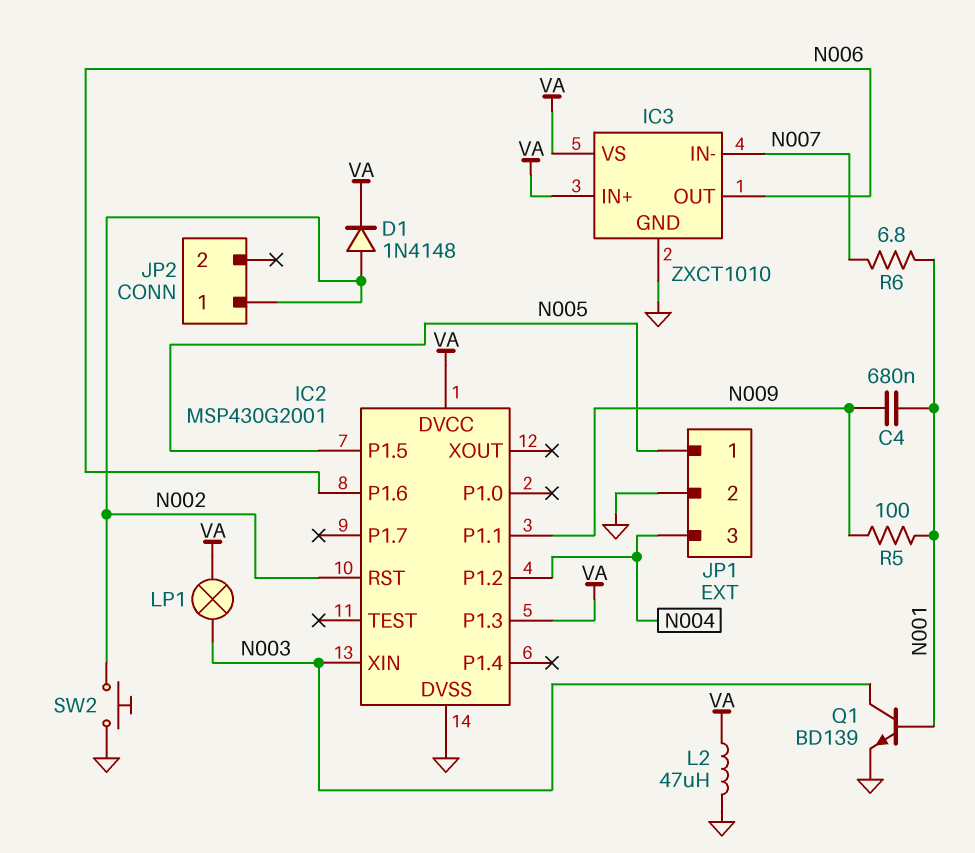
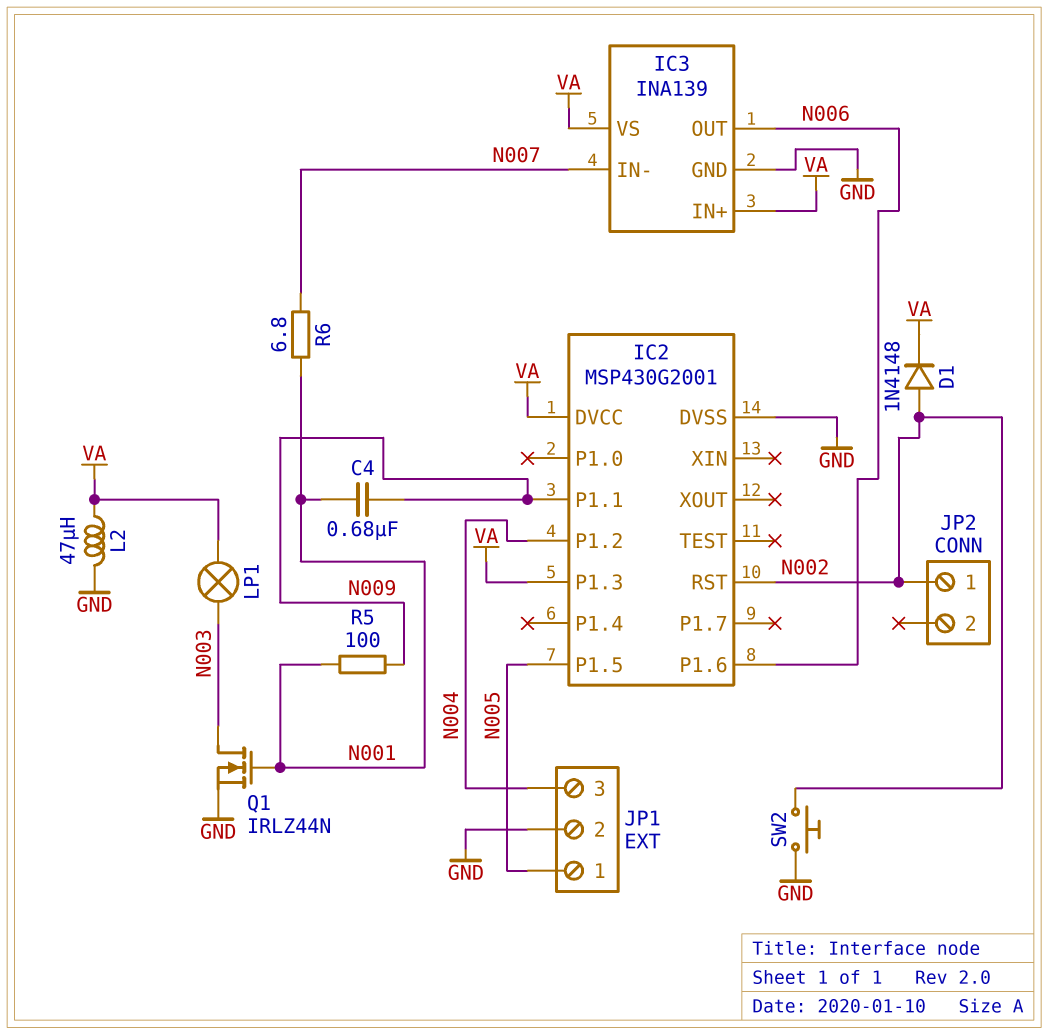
IC2 pin XIN: N003 -> none
IC3: ZXCT1010 -> INA139
Q1: NPN BD139 (B N001, C N003, E GND) -> NMOS IRLZ44N (G N001, D N003, S GND)

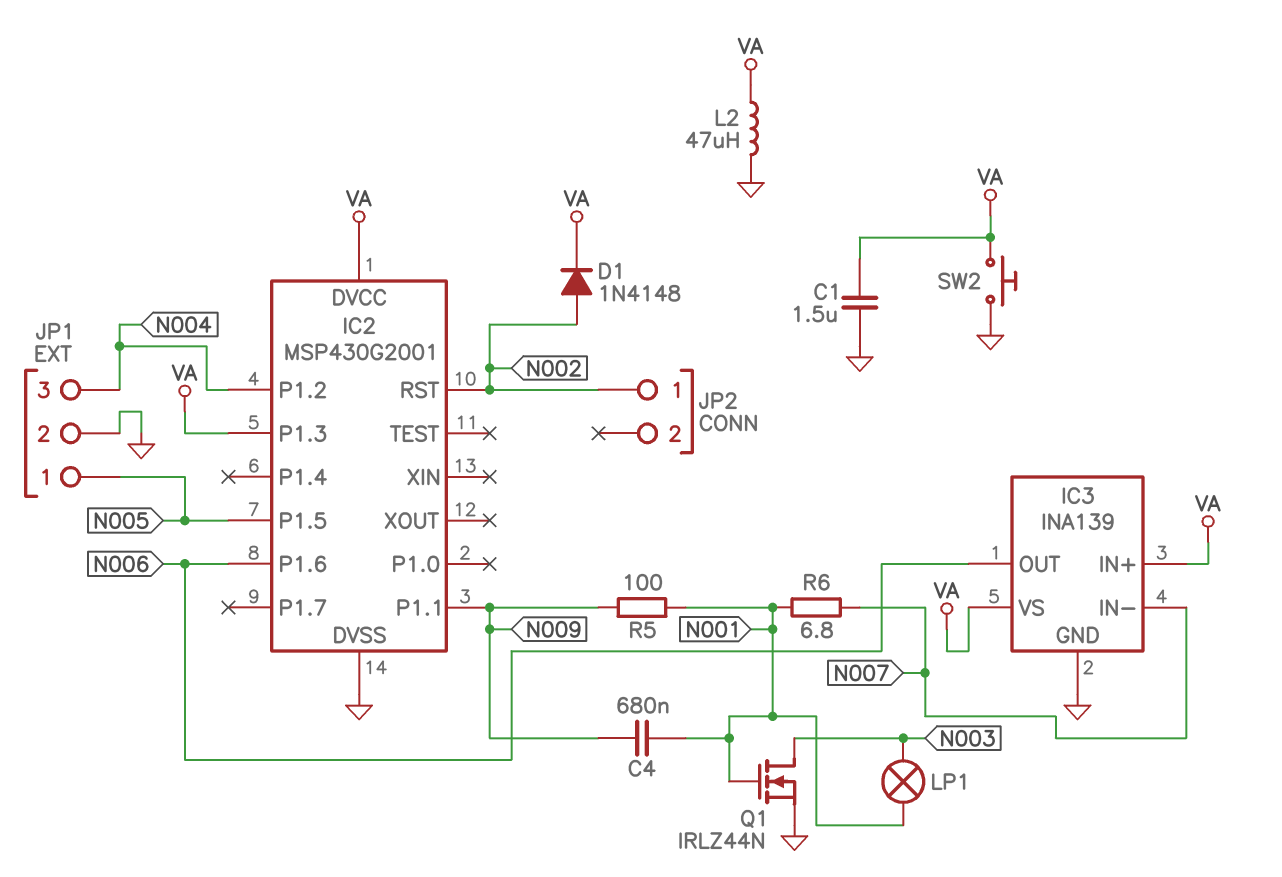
C1: none -> 1.5uF (GND, VA)
LP1: lamp (N003, VA) -> lamp (N001, N003)
SW2: button (GND, N002) -> button (GND, VA)

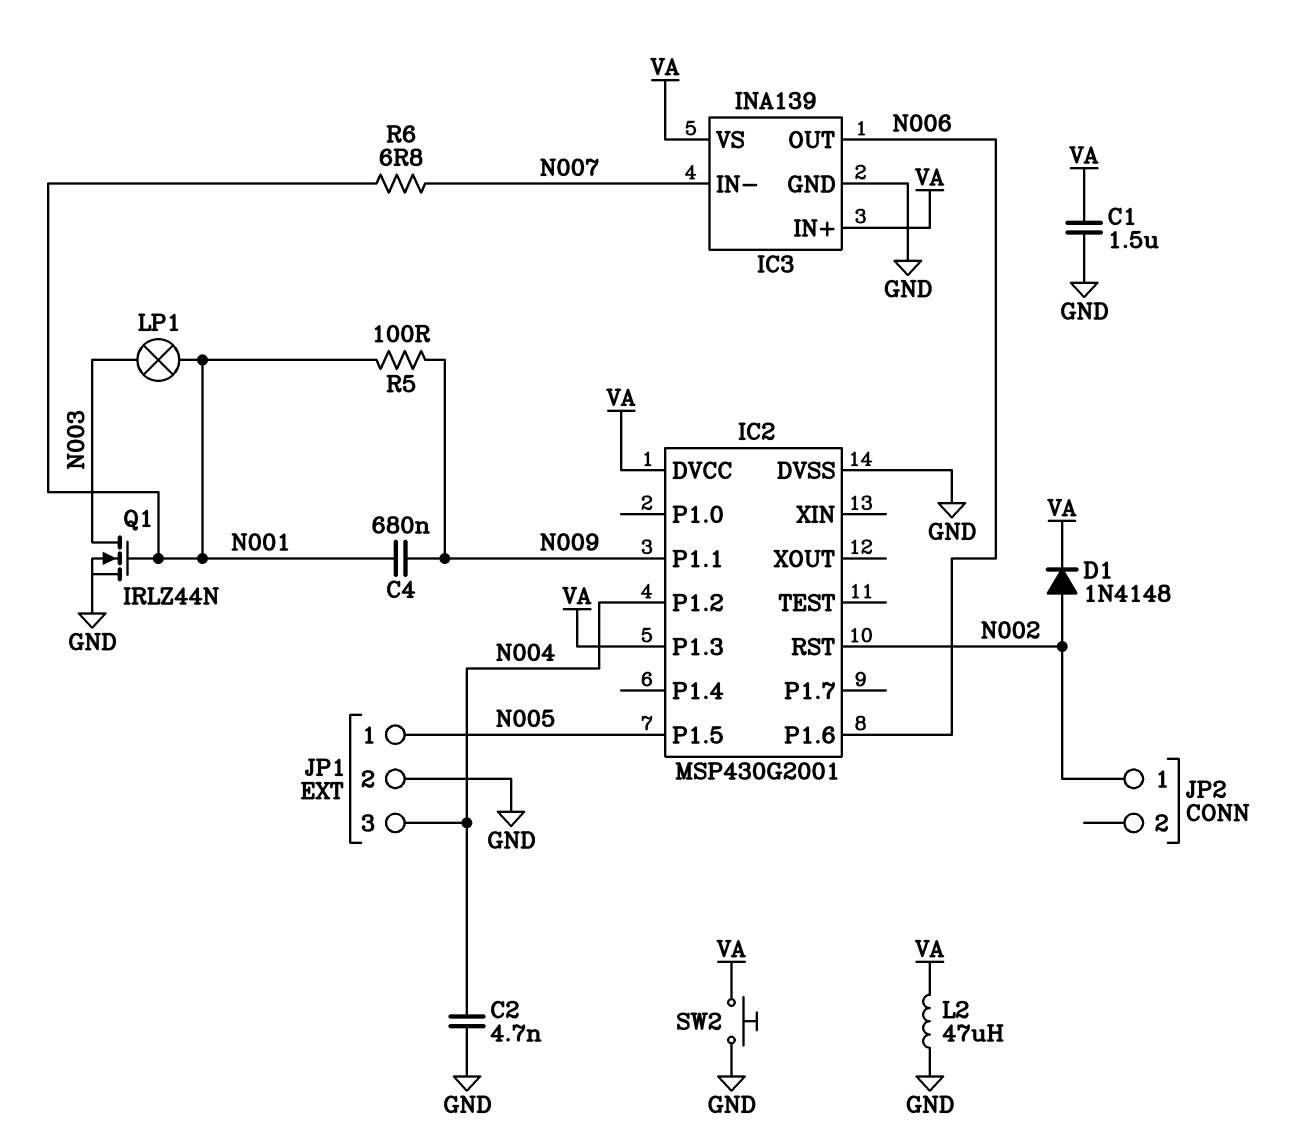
C2: none -> 4.7nF (GND, N004)

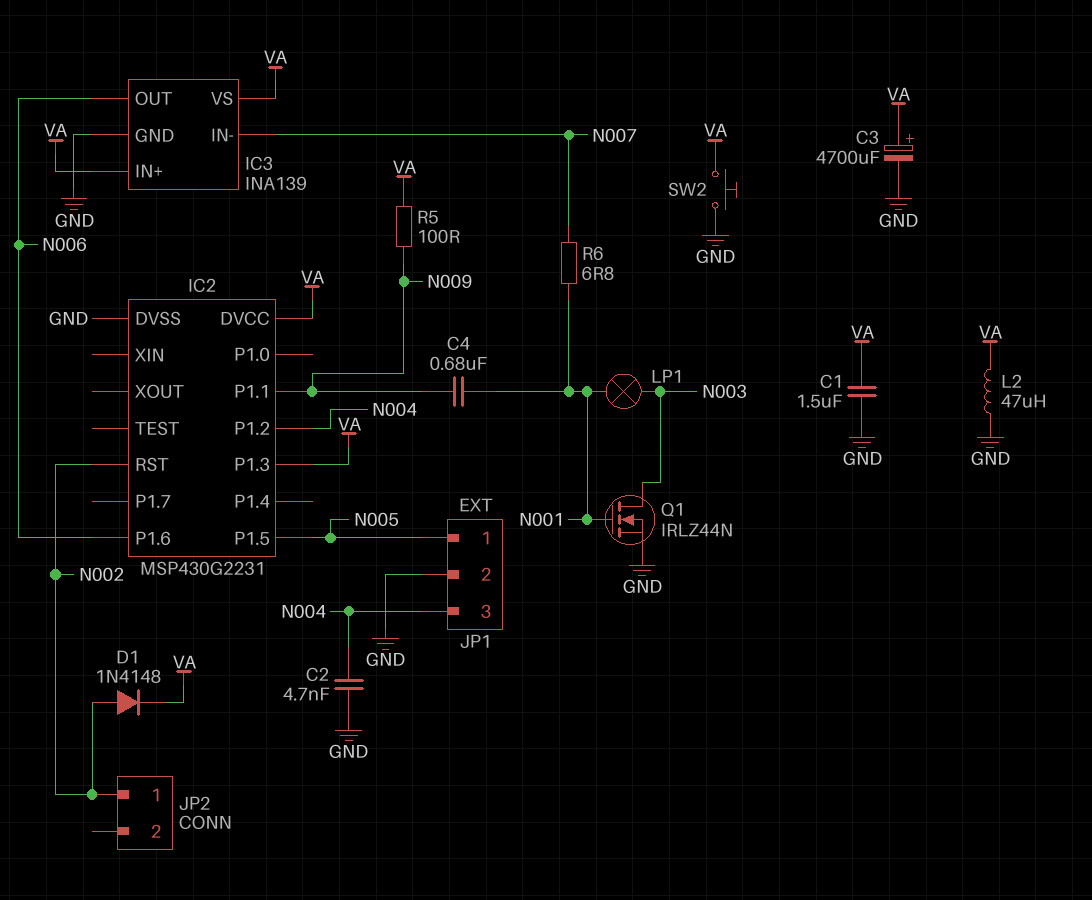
C3: none -> 4700uF (plus VA, minus GND)
IC2: MSP430G2001 -> MSP430G2231
R5: 100 (N001, N009) -> 100 (N009, VA)

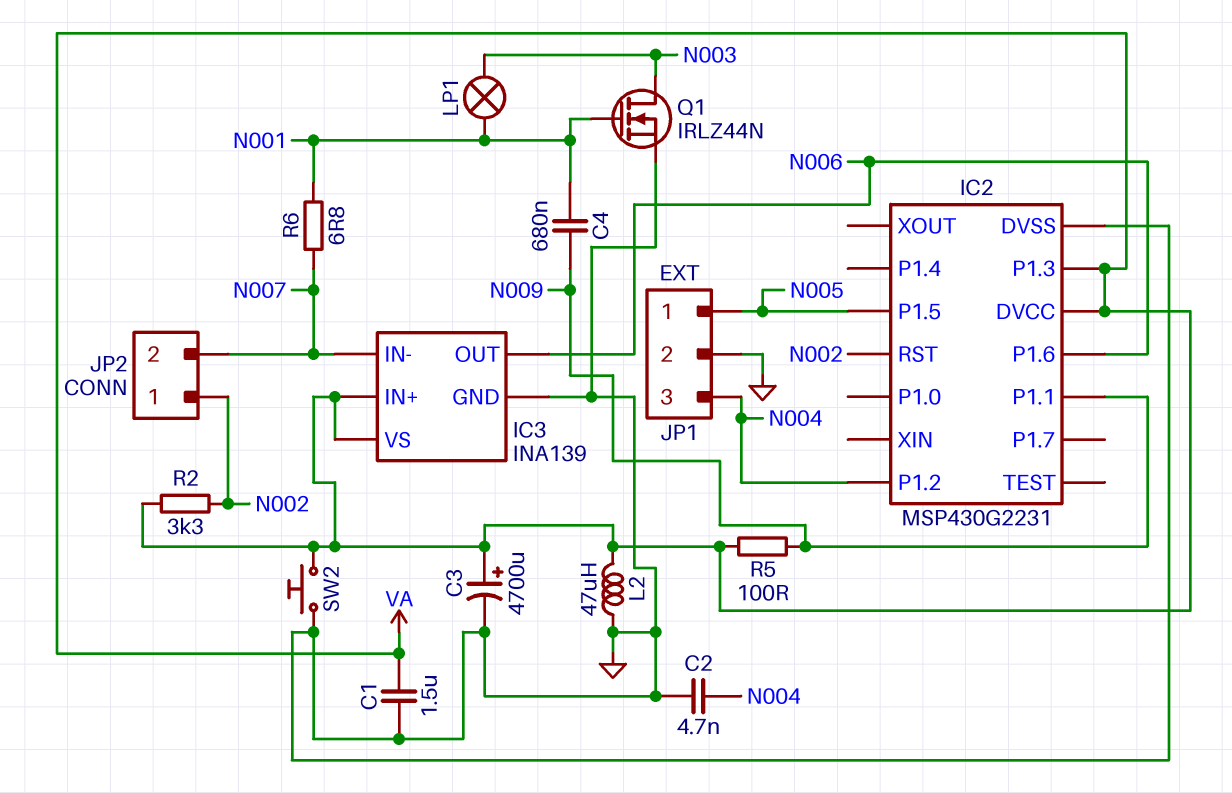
D1: diode 1N4148 (A N002, K VA) -> none
JP2 pin 2: none -> N007
R2: none -> 3.3k (N002, VA)

